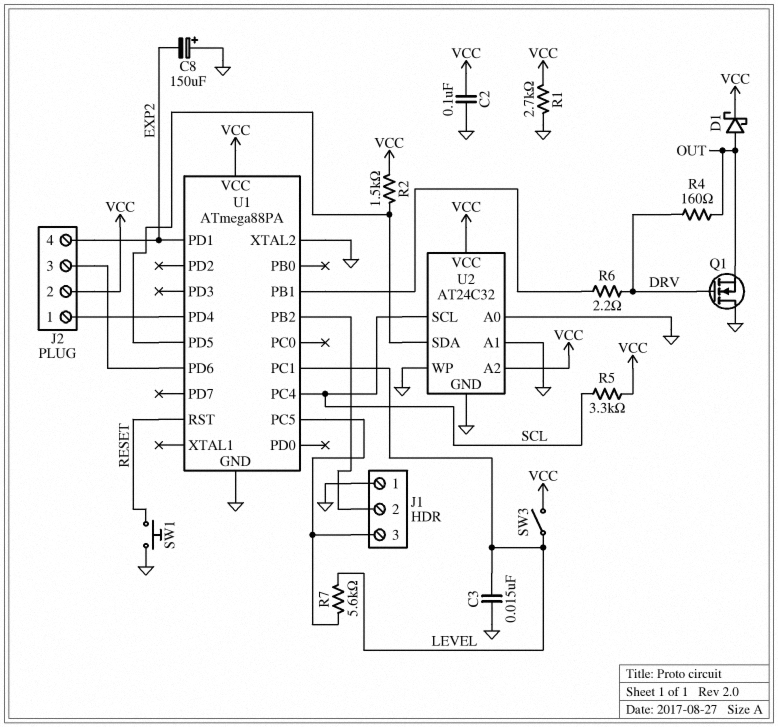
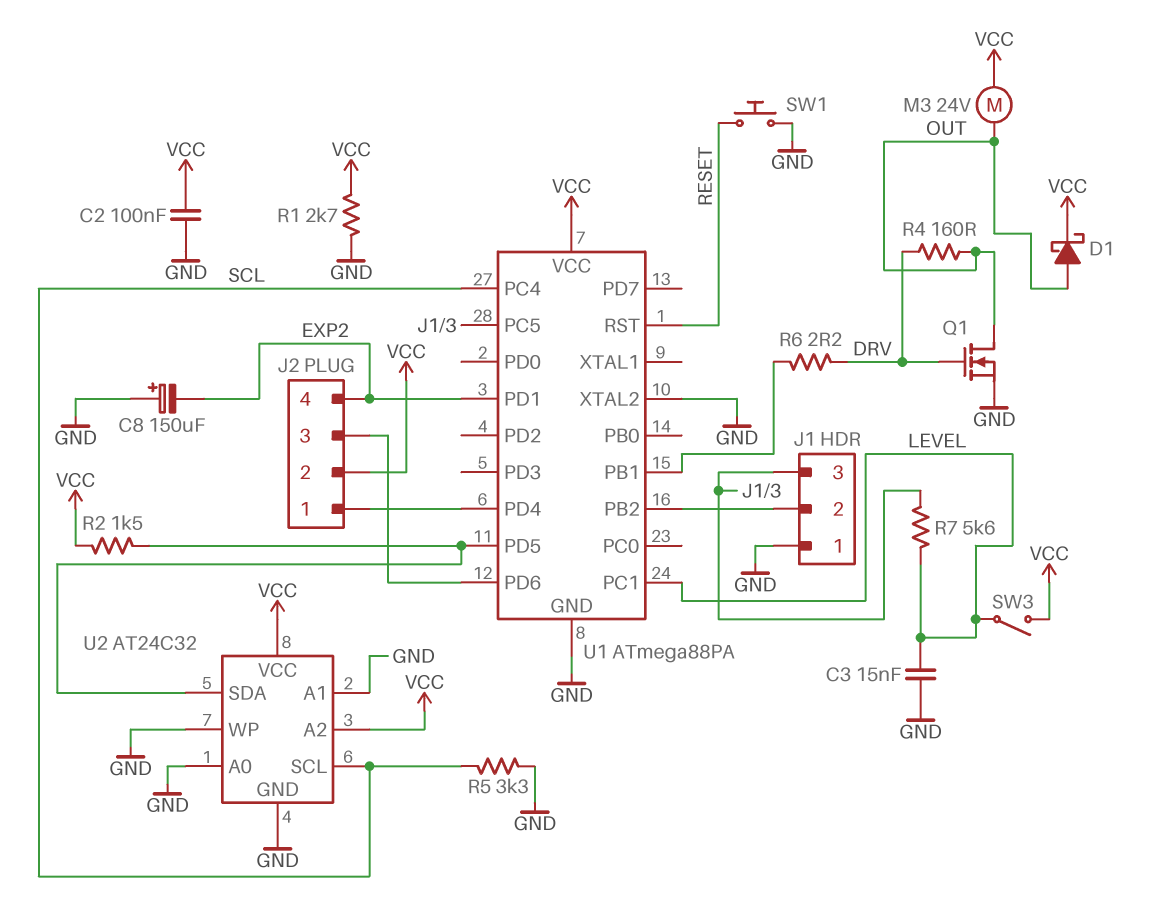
M3: none -> motor 24V (OUT, VCC)
Q1: NMOS (G DRV, D GND, S OUT) -> NMOS (G DRV, D OUT, S GND)
R5: 3.3k (SCL, VCC) -> 3.3k (GND, SCL)

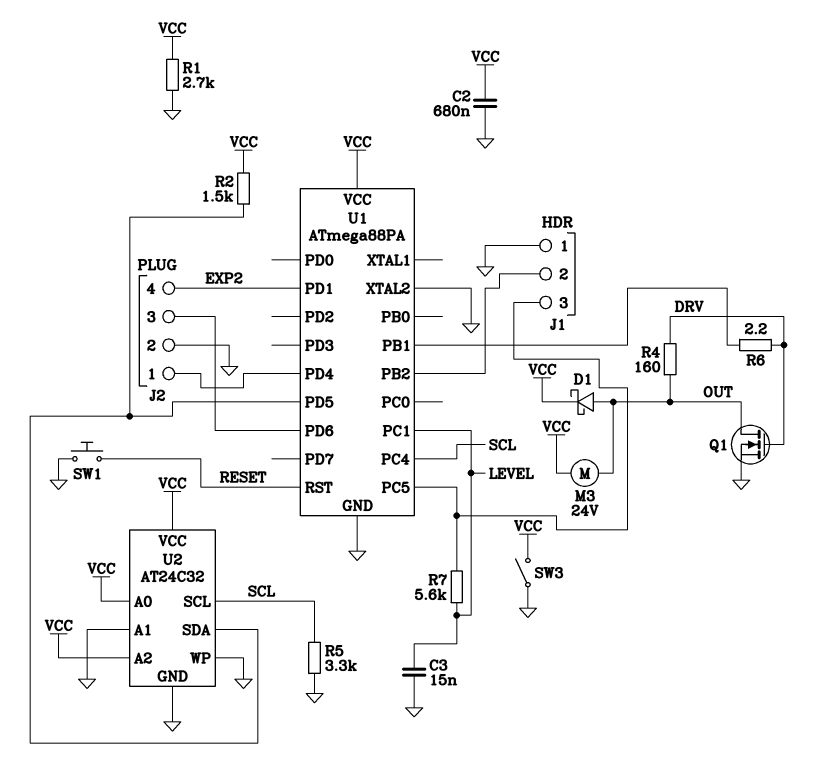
C2: 100nF (GND, VCC) -> 680nF (GND, VCC)
C8: 150uF (plus GND, minus EXP2) -> none
J2 pin 2: VCC -> GND
SW3: switch (LEVEL, VCC) -> switch (GND, VCC)
U2 pin A0: GND -> VCC

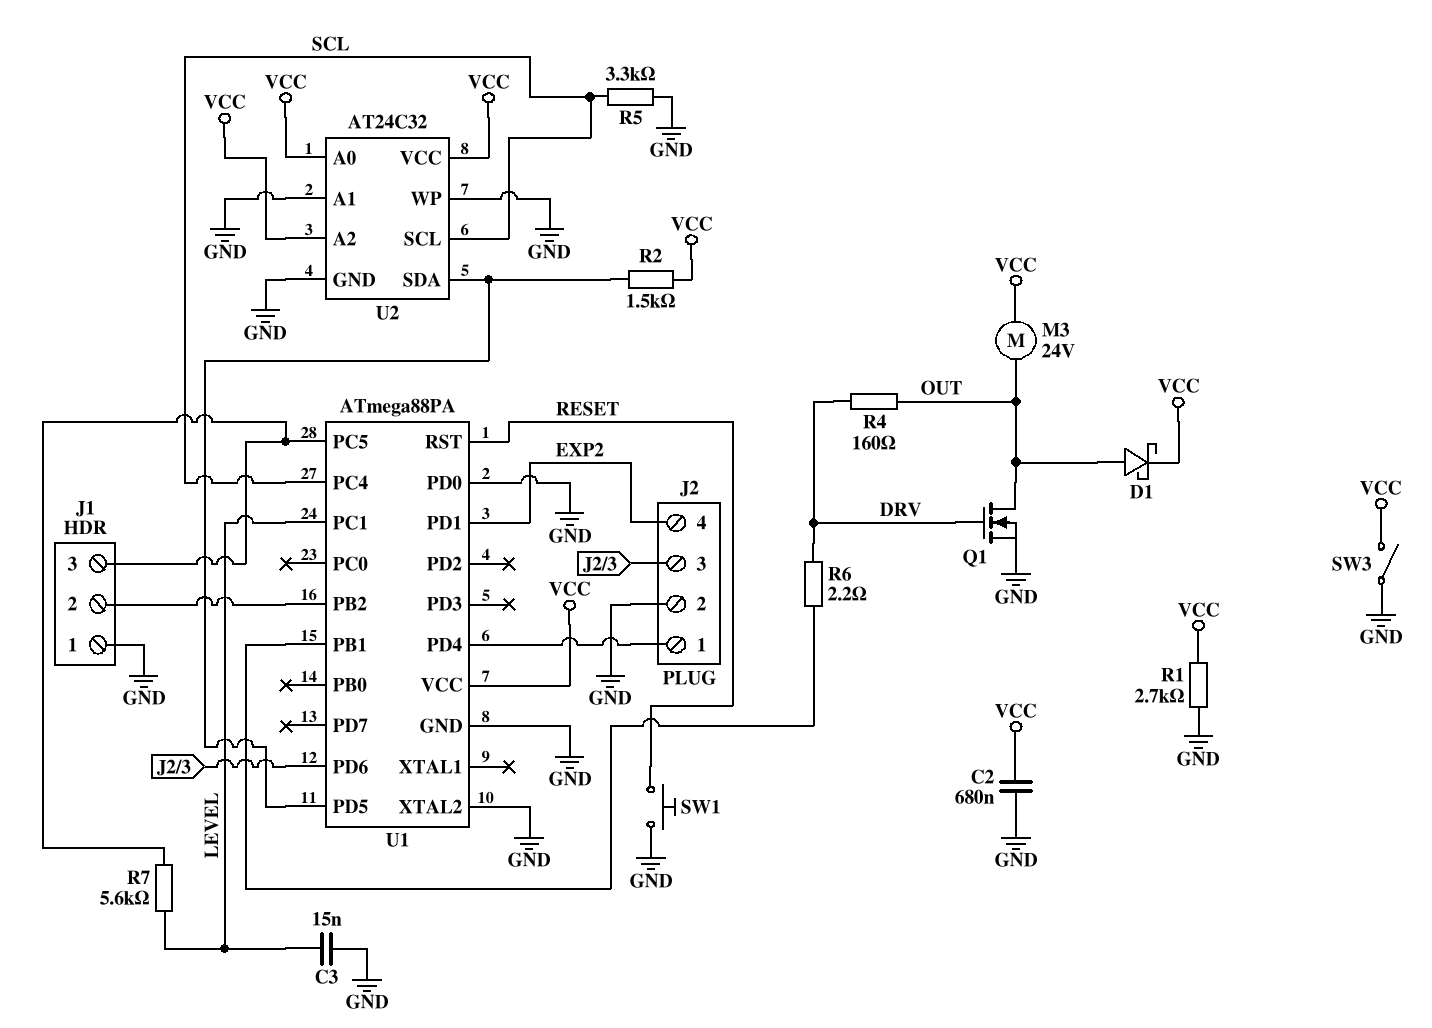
U1 pin PD0: none -> GND

